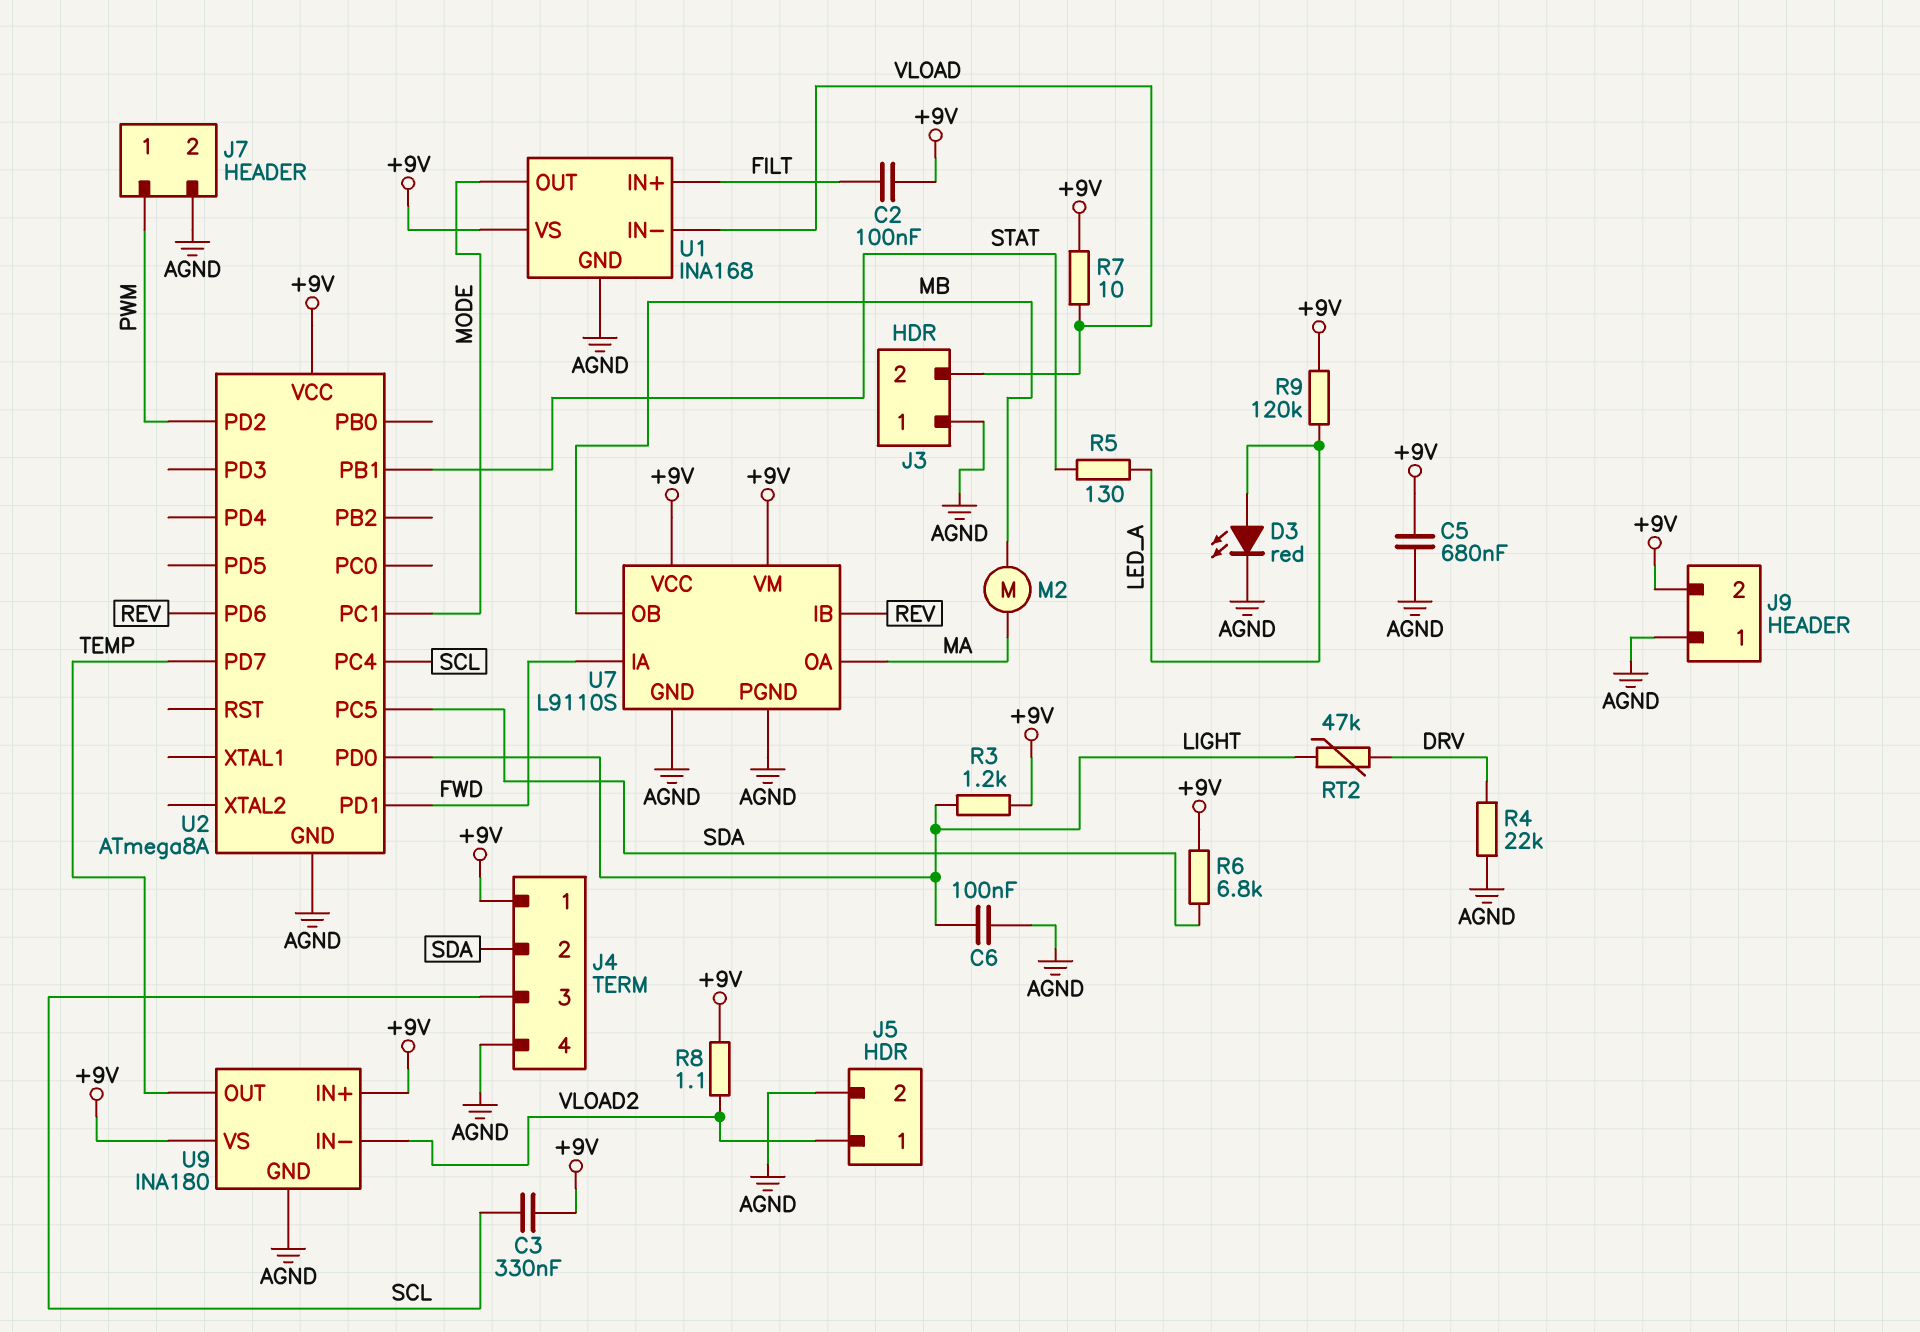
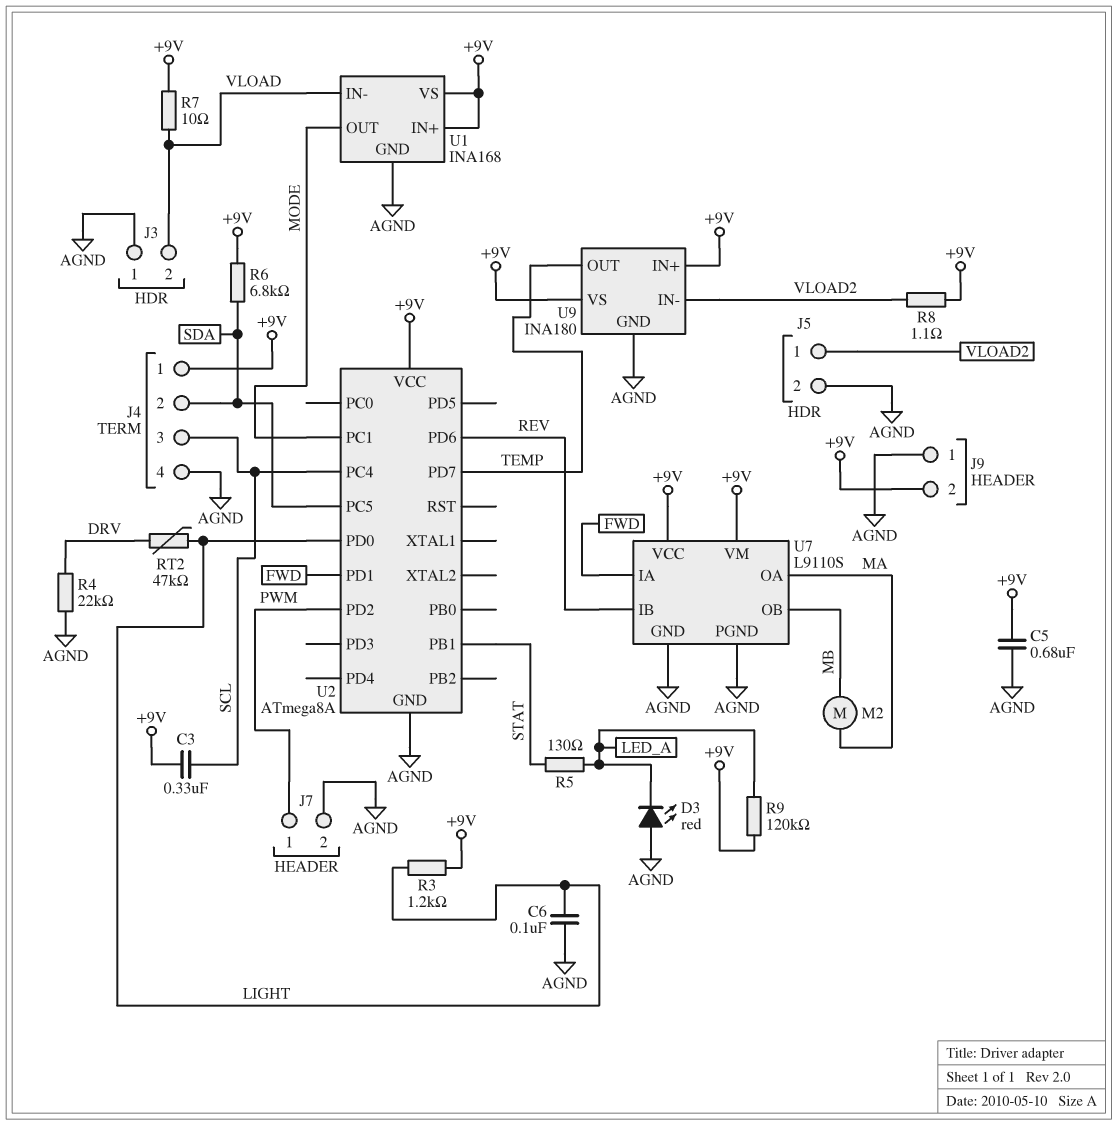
C2: 100nF (+9V, FILT) -> none
D3: LED red (A LED_A, K AGND) -> LED red (A AGND, K LED_A)
U1 pin IN+: FILT -> +9V

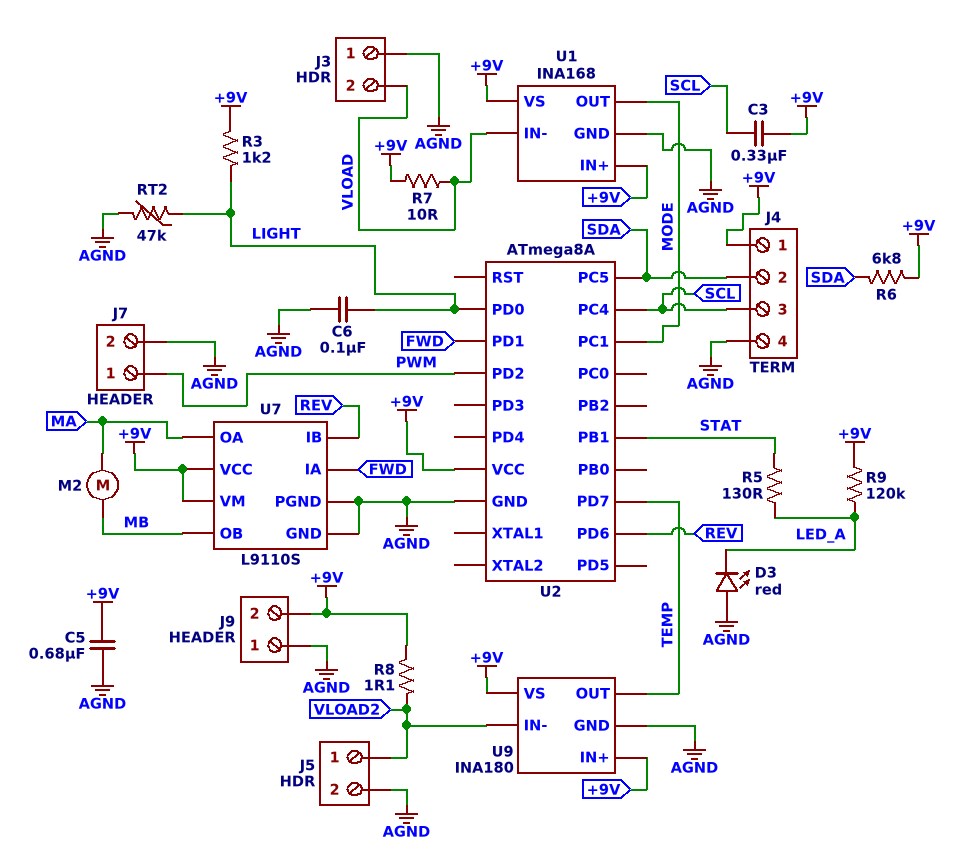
R4: 22k (AGND, DRV) -> none
RT2: 47k (DRV, LIGHT) -> 47k (AGND, LIGHT)

